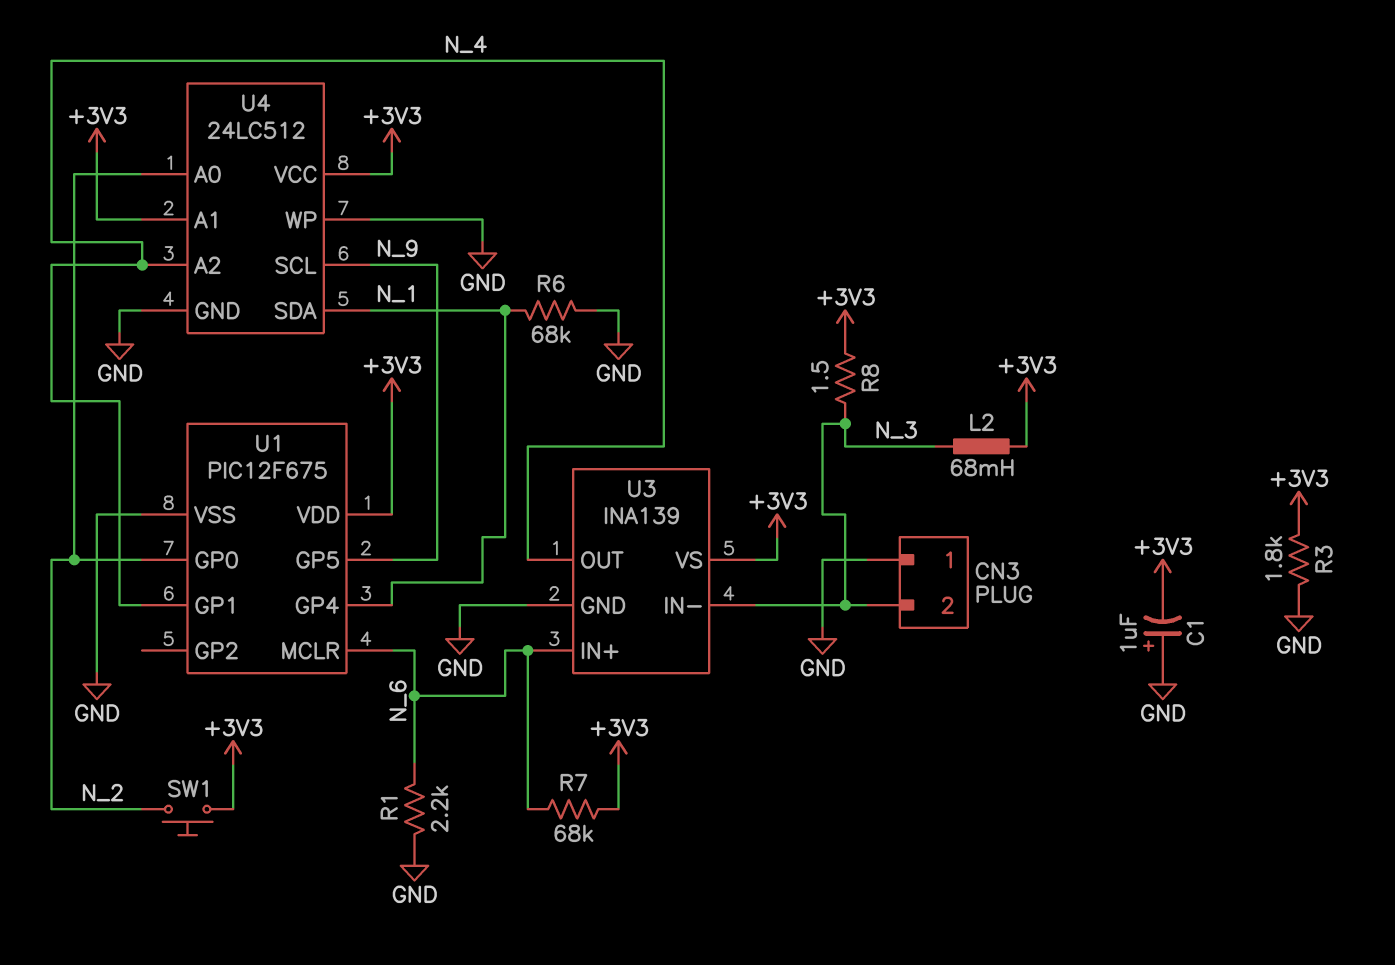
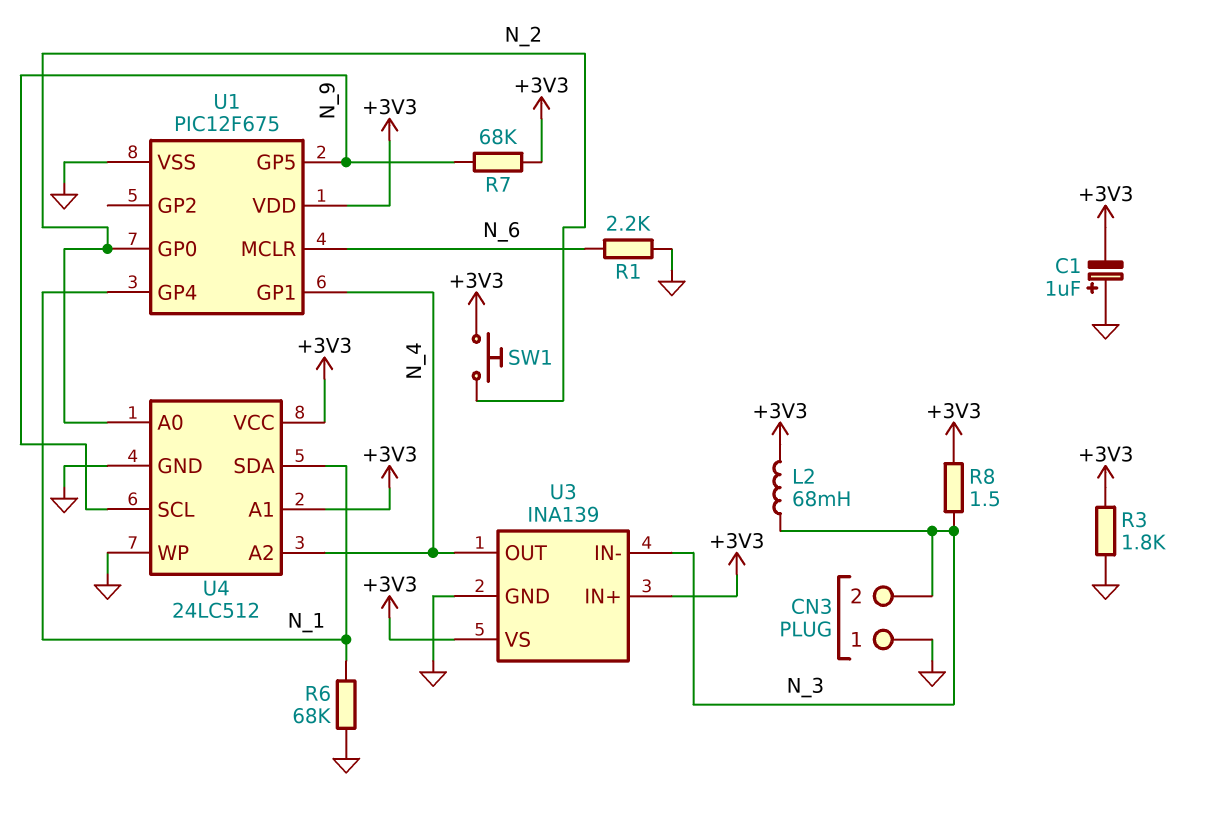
R7: 68k (+3V3, N_6) -> 68k (+3V3, N_9)
U3 pin IN+: N_6 -> +3V3

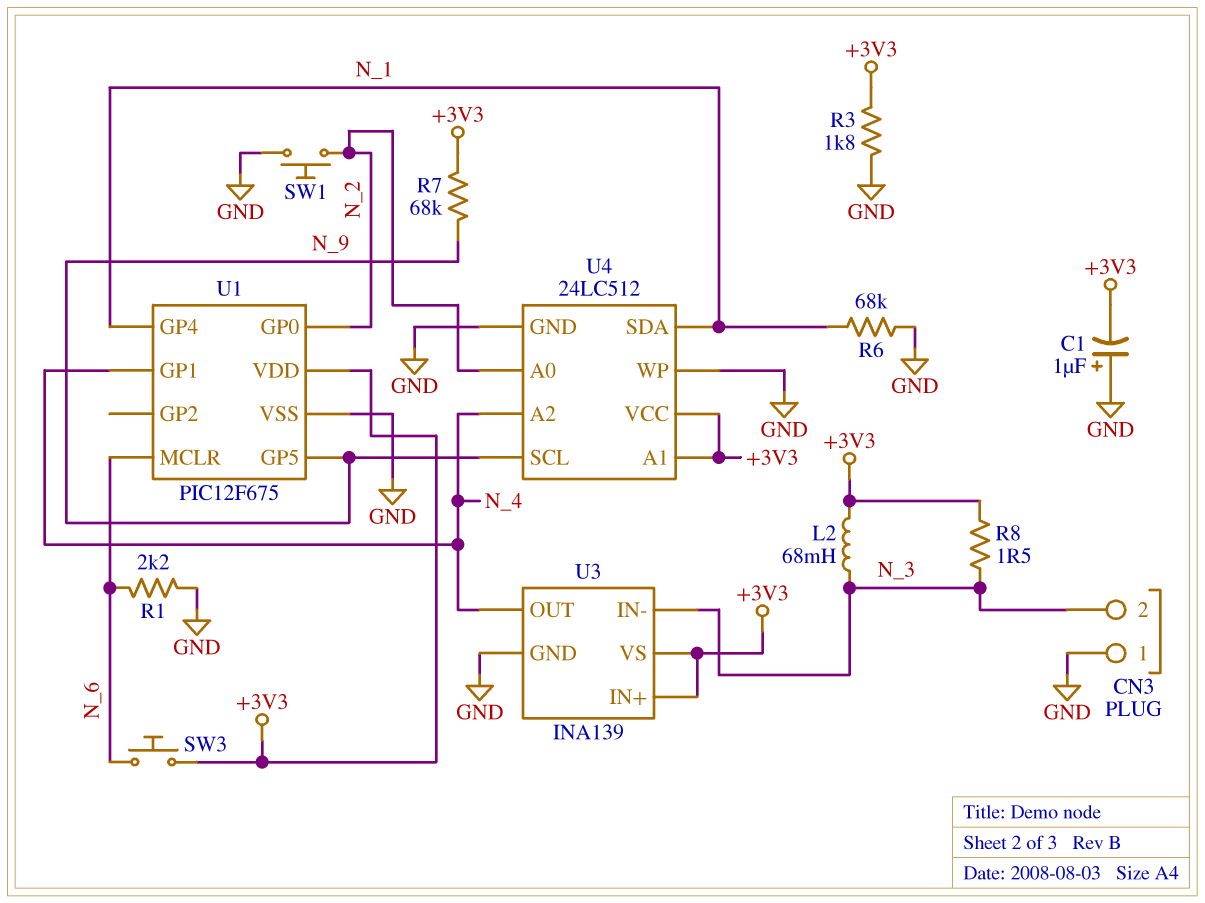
SW1: button (+3V3, N_2) -> button (GND, N_2)
SW3: none -> button (+3V3, N_6)

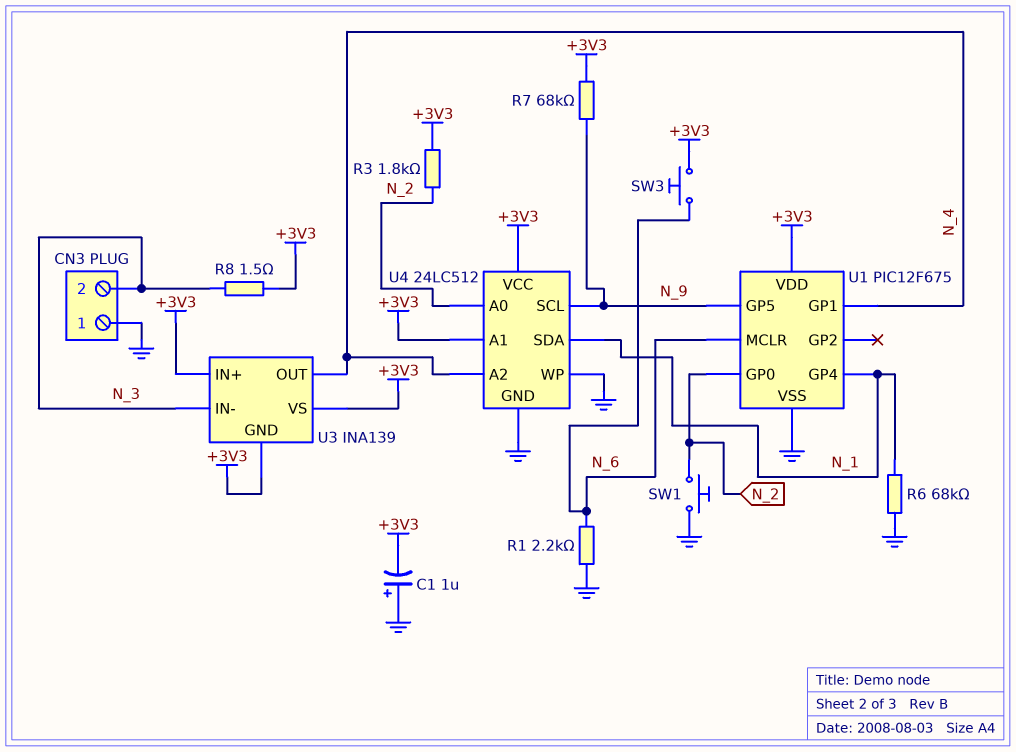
L2: 68mH (+3V3, N_3) -> none
R3: 1.8k (+3V3, GND) -> 1.8k (+3V3, N_2)
U3 pin GND: GND -> +3V3

